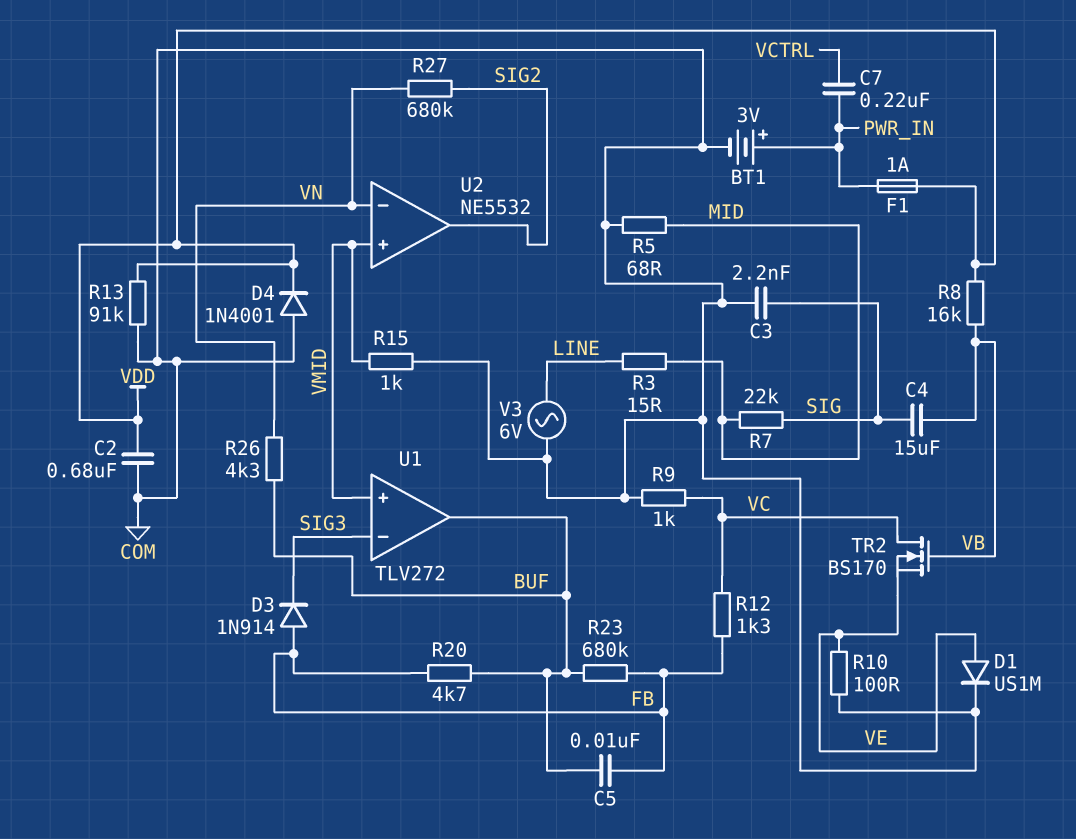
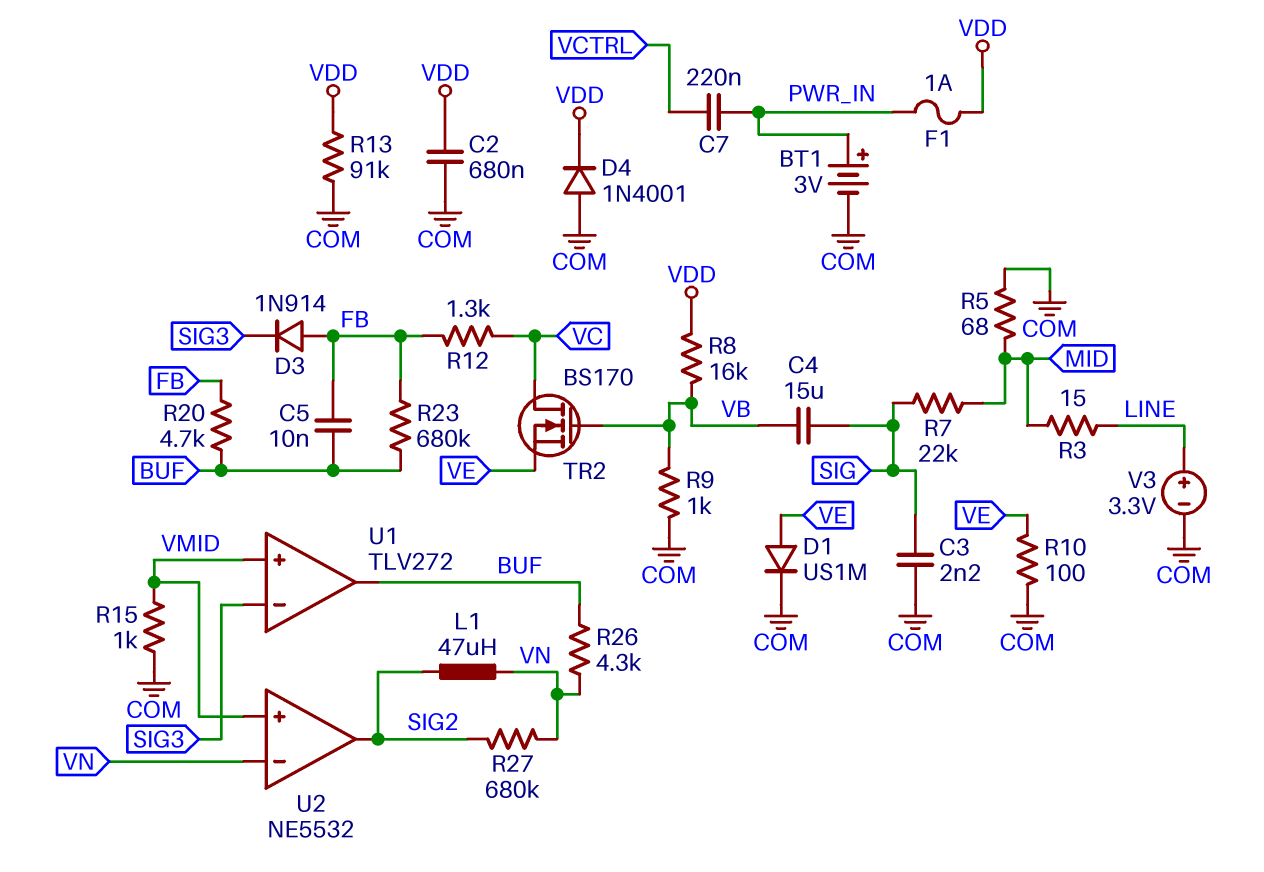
L1: none -> 47uH (SIG2, VN)
R9: 1k (COM, VC) -> 1k (COM, VB)
V3: AC 6V (COM, LINE) -> 3.3V (plus LINE, minus COM)

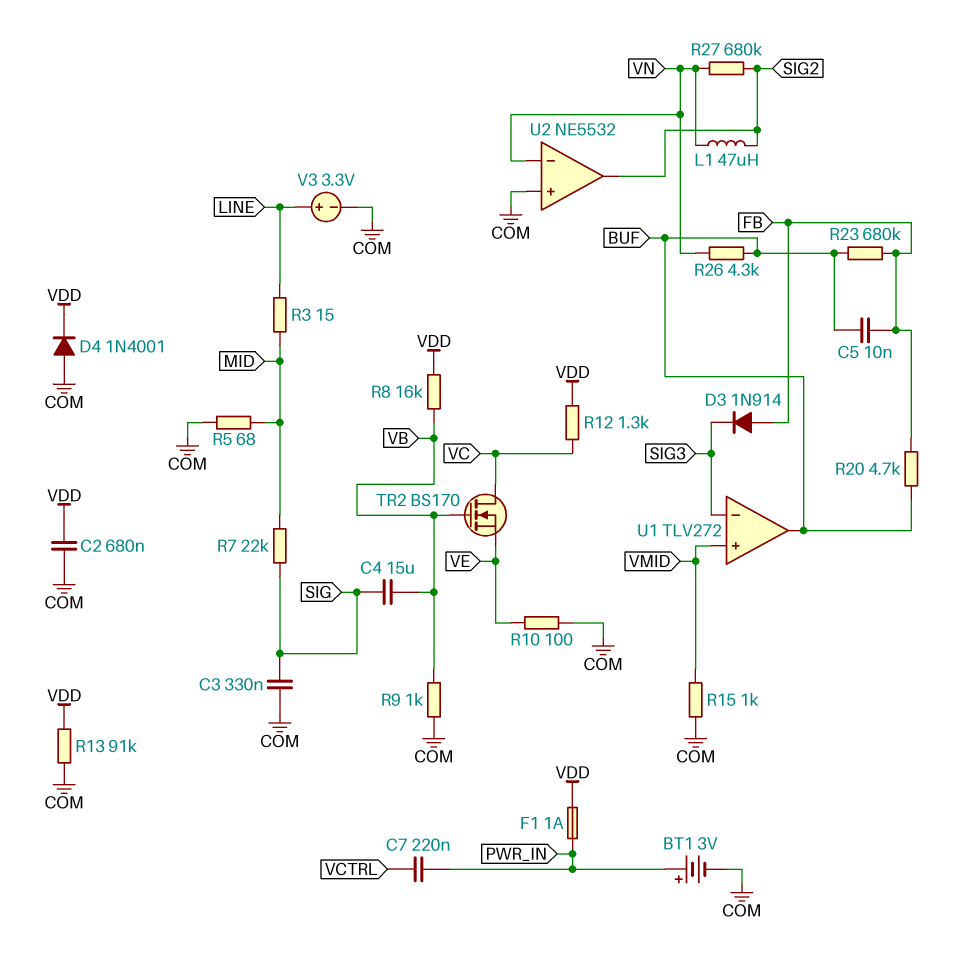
C3: 2.2nF (COM, SIG) -> 330nF (COM, SIG)
D1: diode US1M (A VE, K COM) -> none
R12: 1.3k (FB, VC) -> 1.3k (VC, VDD)
U2 pin in+: VMID -> COM

